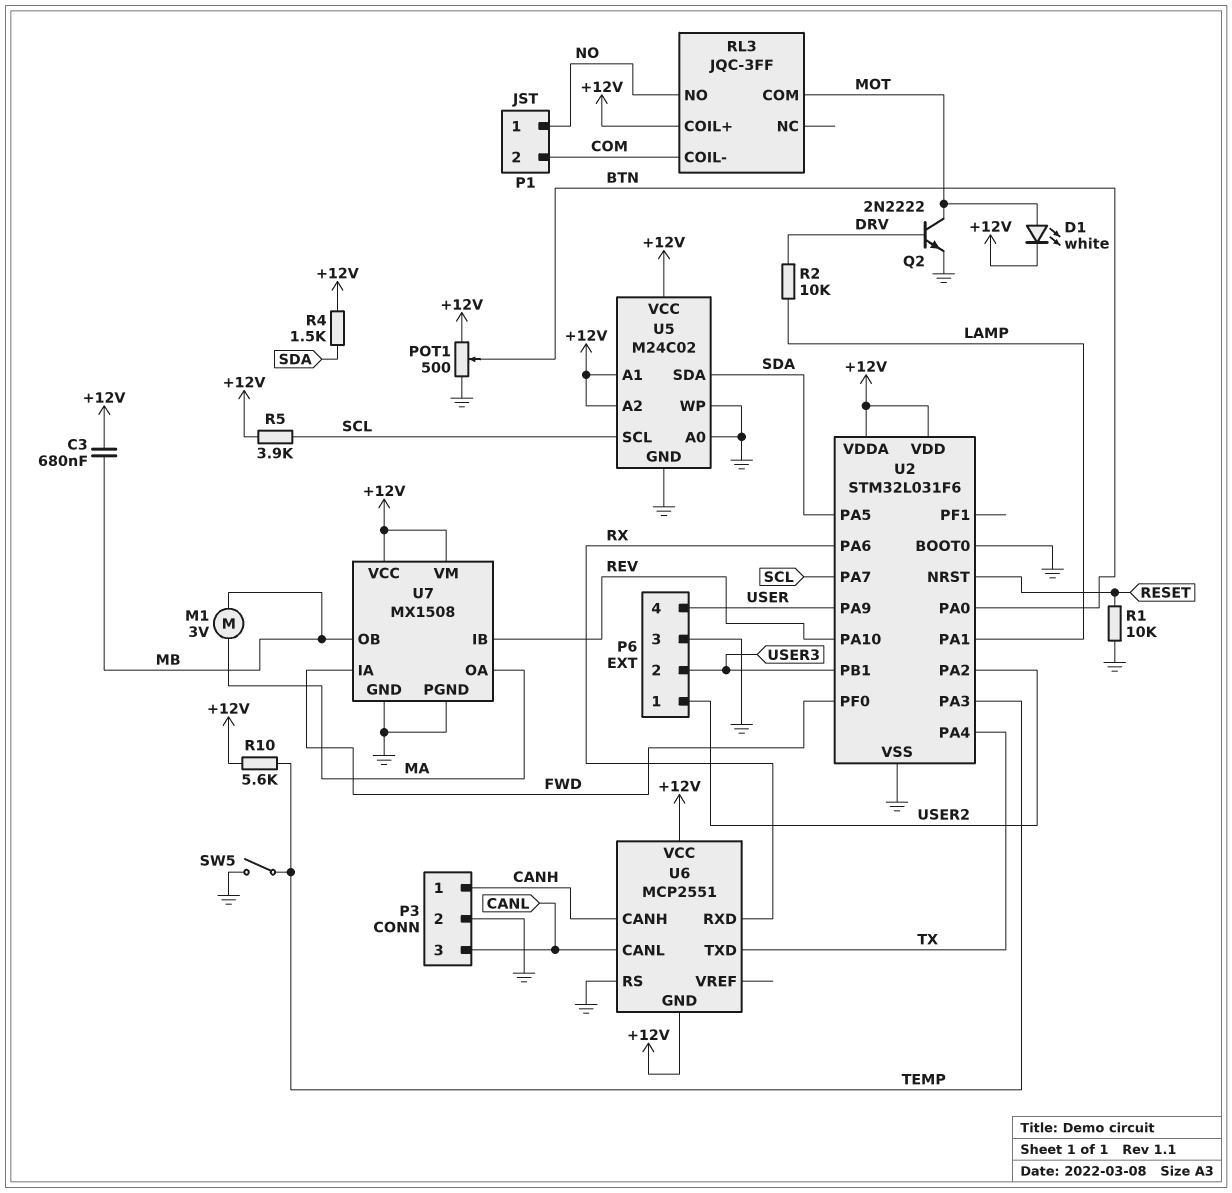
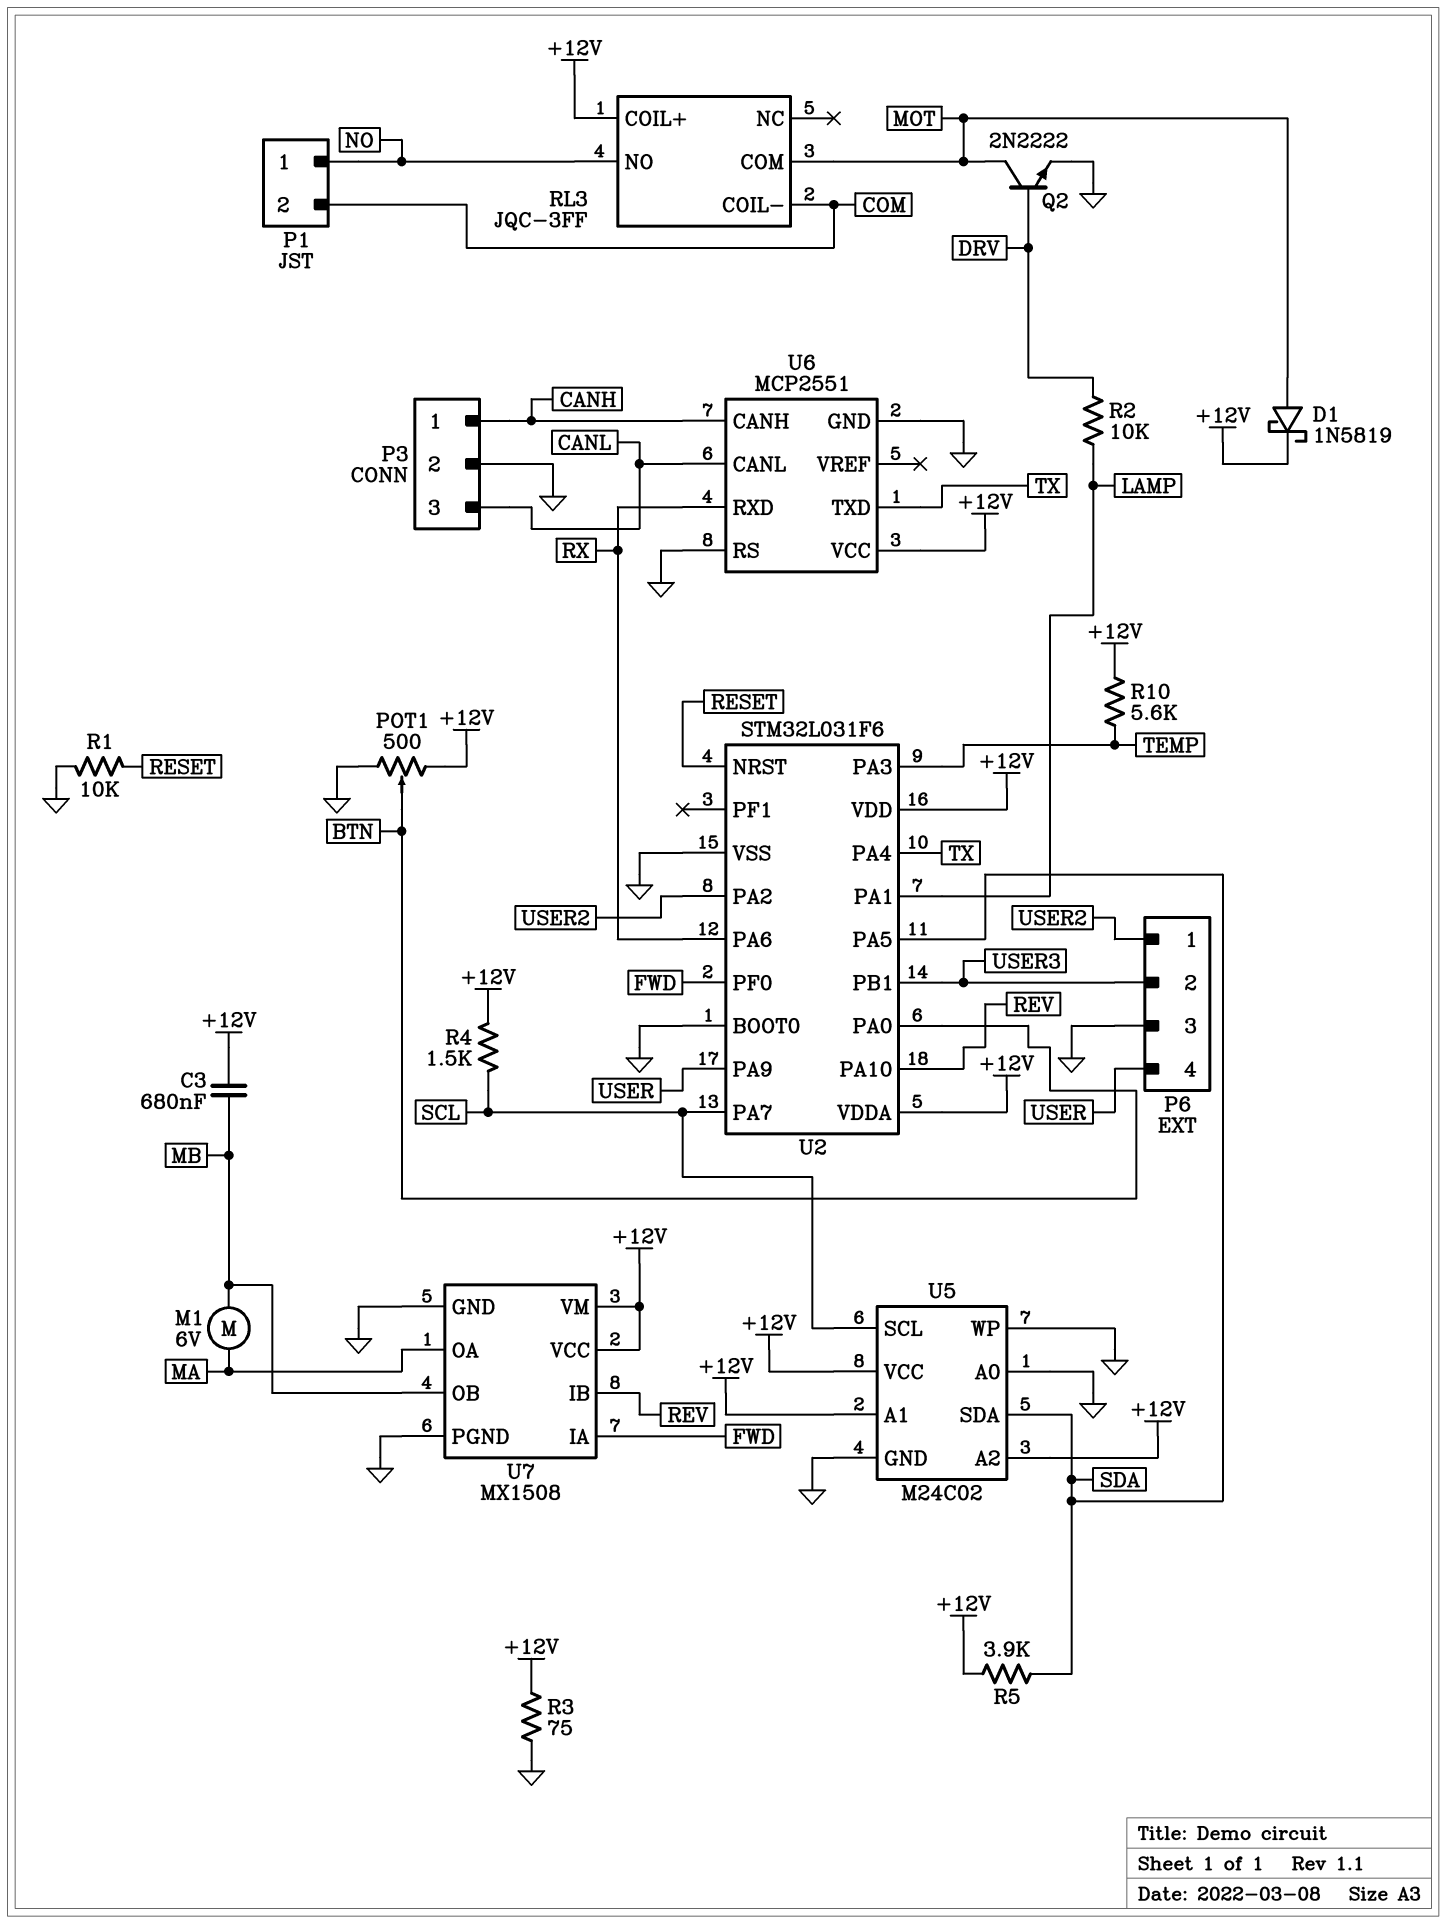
D1: LED white (A MOT, K +12V) -> schottky 1N5819 (A MOT, K +12V)
M1: motor 3V (MA, MB) -> motor 6V (MA, MB)
R3: none -> 75 (+12V, GND)
R4: 1.5k (+12V, SDA) -> 1.5k (+12V, SCL)
R5: 3.9k (+12V, SCL) -> 3.9k (+12V, SDA)
SW5: switch (GND, TEMP) -> none
U6 pin GND: +12V -> GND

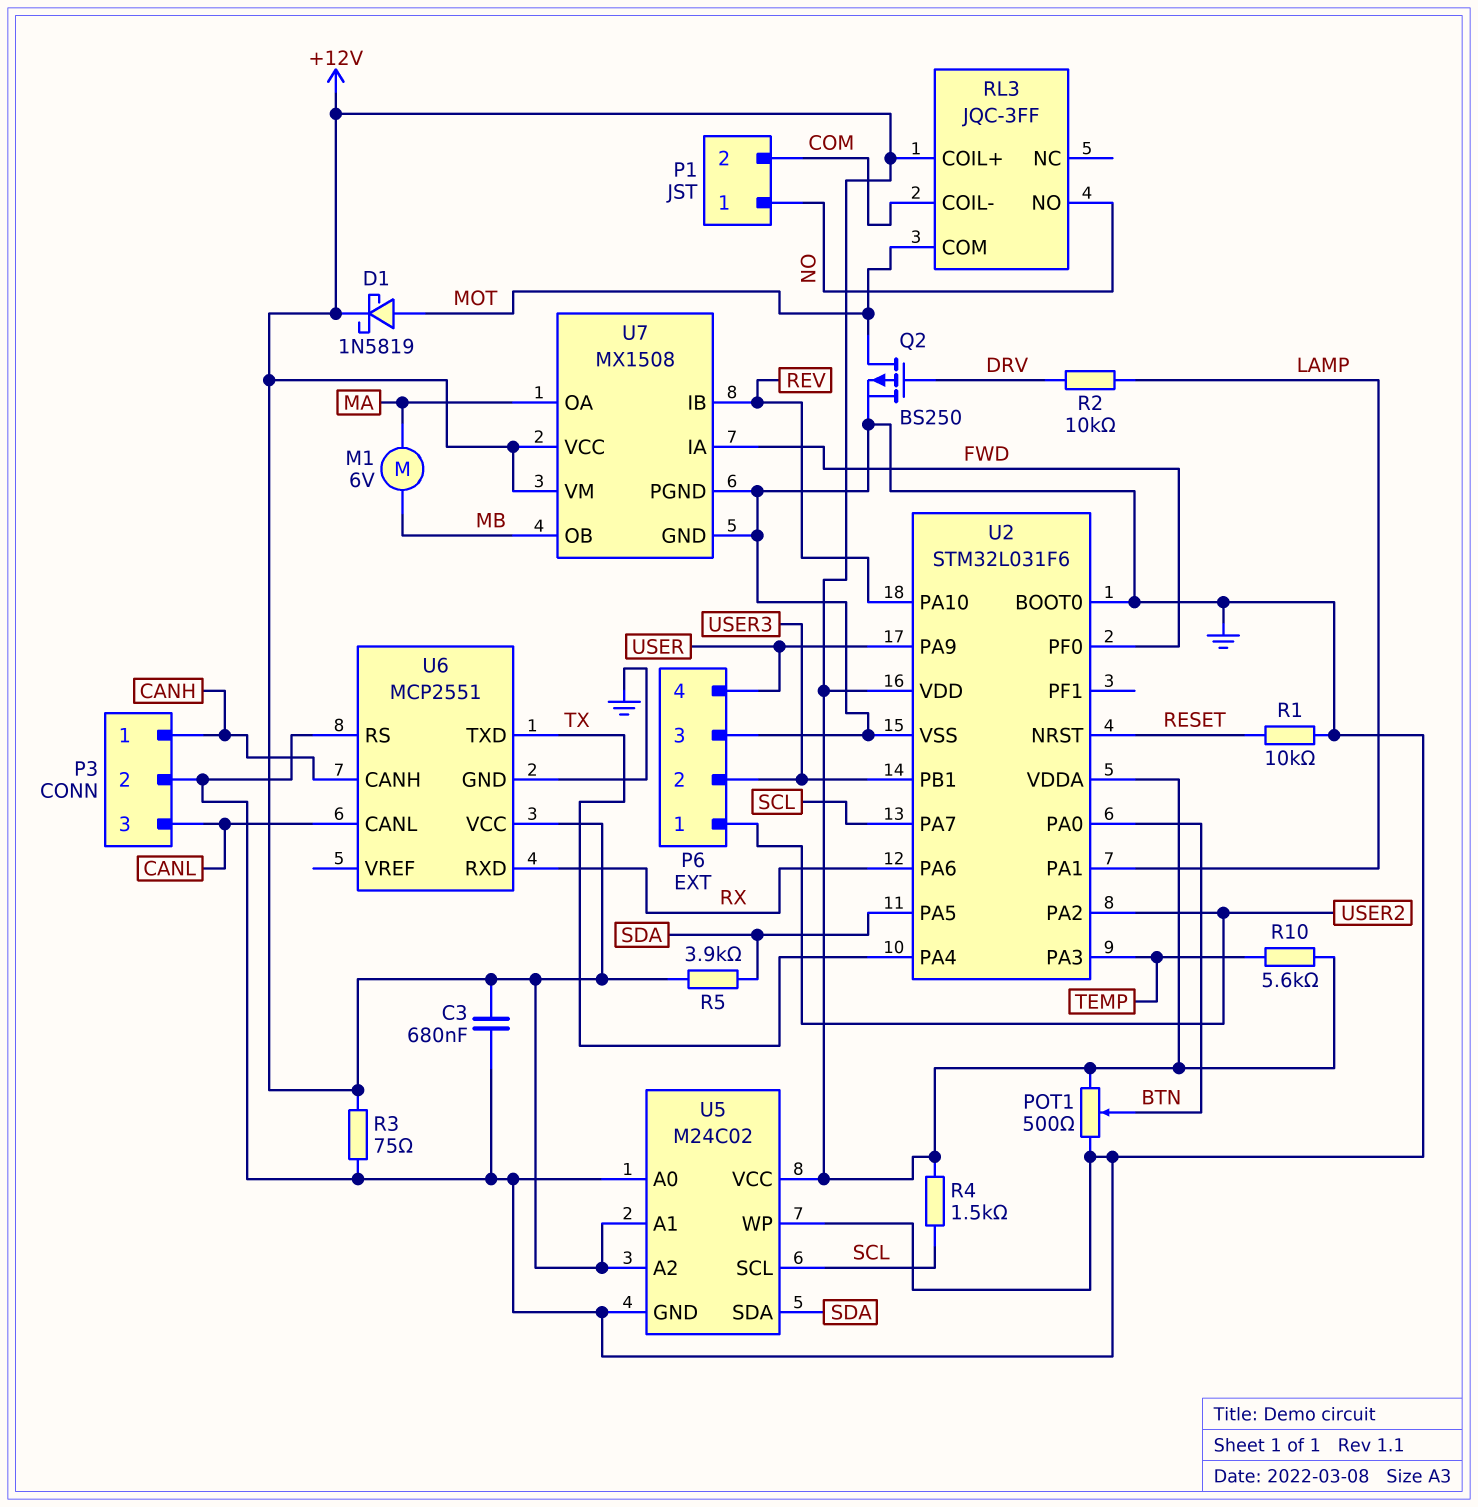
C3: 680nF (+12V, MB) -> 680nF (+12V, GND)
Q2: NPN 2N2222 (B DRV, C MOT, E GND) -> PMOS BS250 (G DRV, D MOT, S GND)

